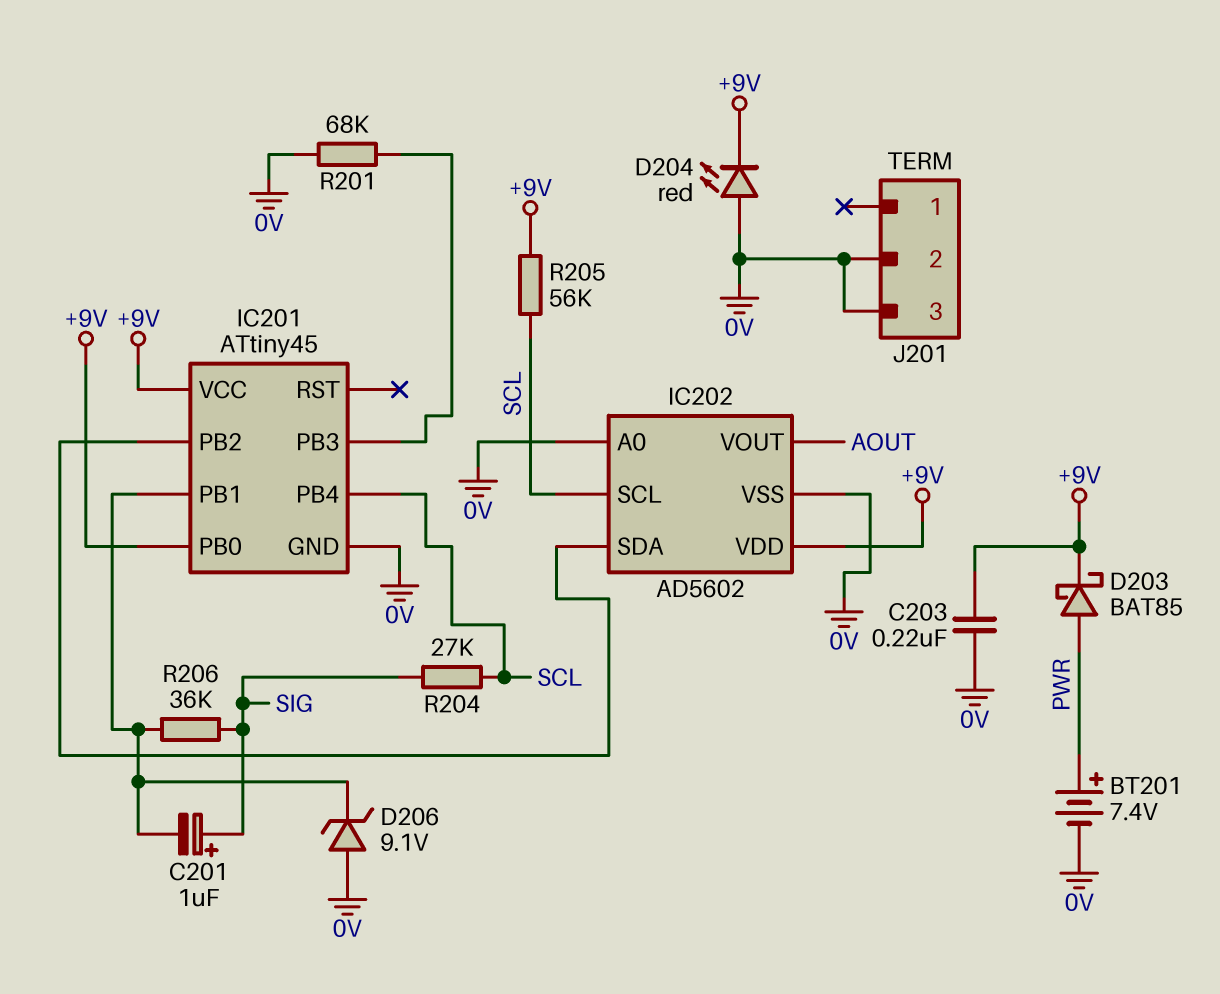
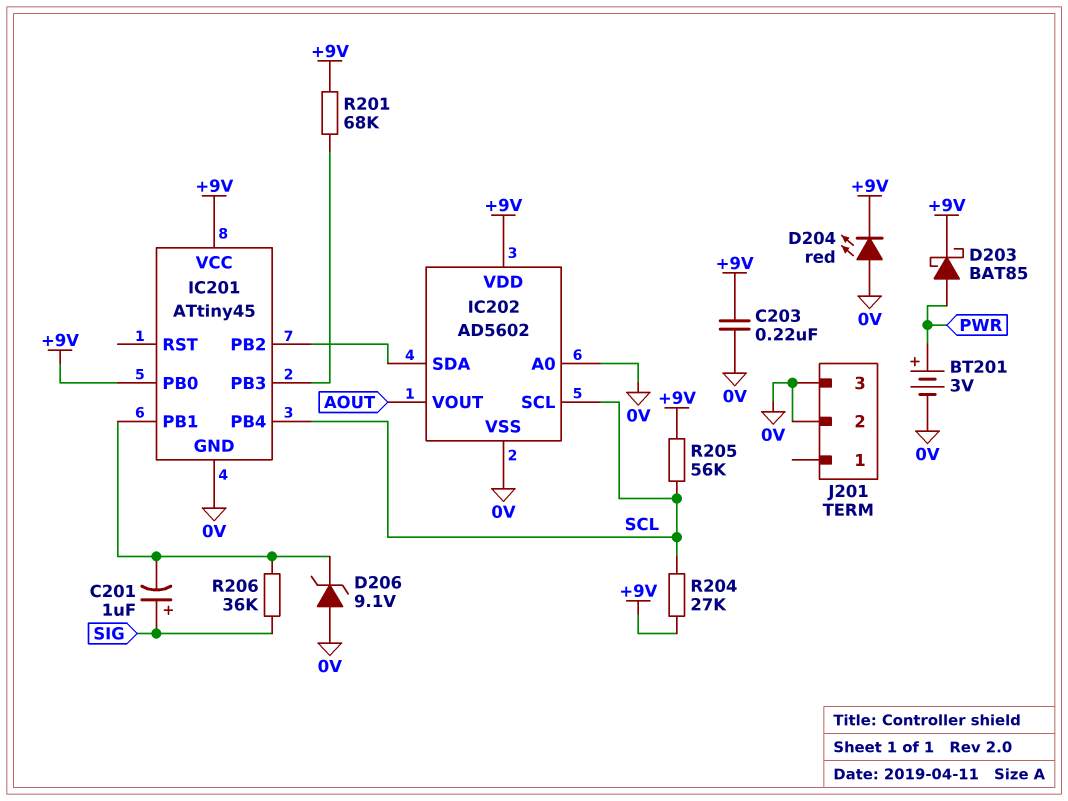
BT201: 7.4V (plus PWR, minus 0V) -> 3V (plus PWR, minus 0V)
R201: 68k (0V, IC201/PB3) -> 68k (+9V, IC201/PB3)
R204: 27k (SCL, SIG) -> 27k (+9V, SCL)

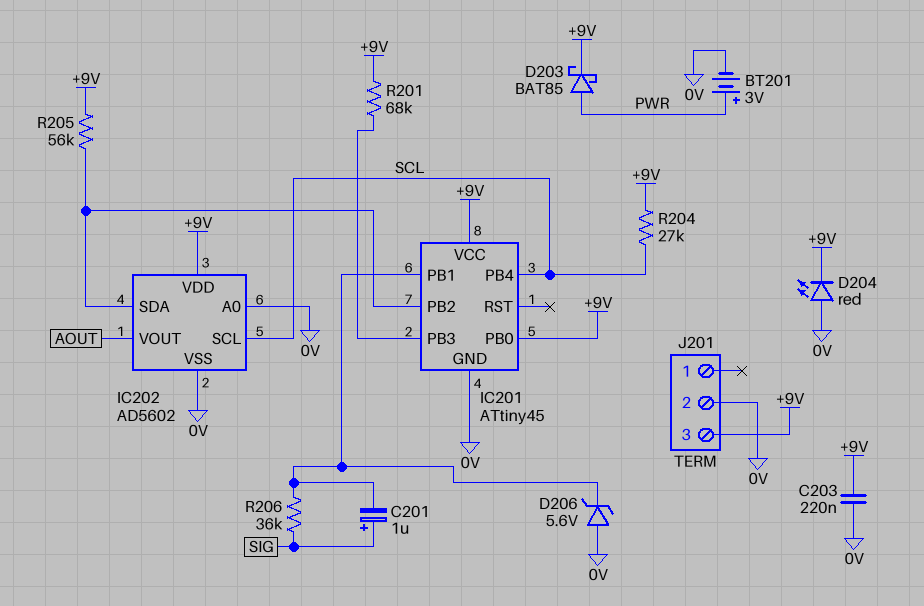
D206: zener 9.1V (A 0V, K IC201/PB1) -> zener 5.6V (A 0V, K IC201/PB1)
J201 pin 3: 0V -> +9V
R205: 56k (+9V, SCL) -> 56k (+9V, IC201/PB2)

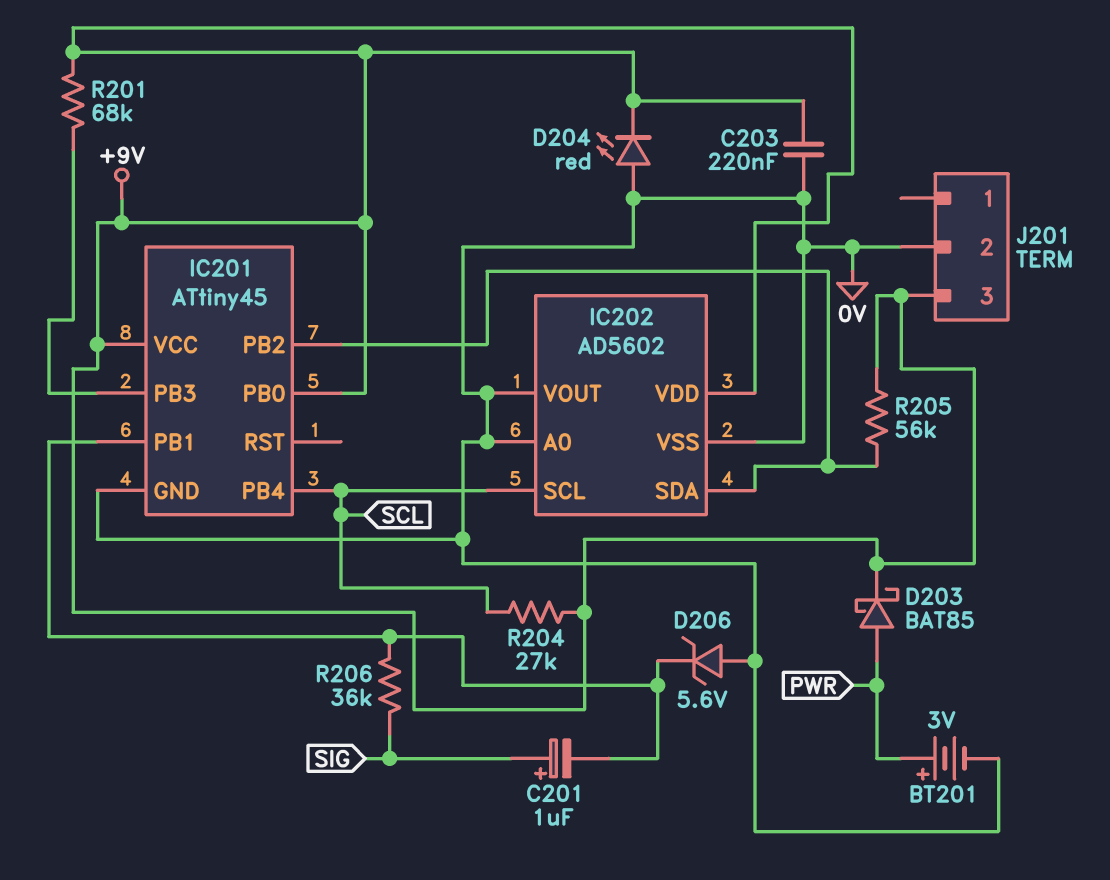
IC202 pin VOUT: AOUT -> 0V

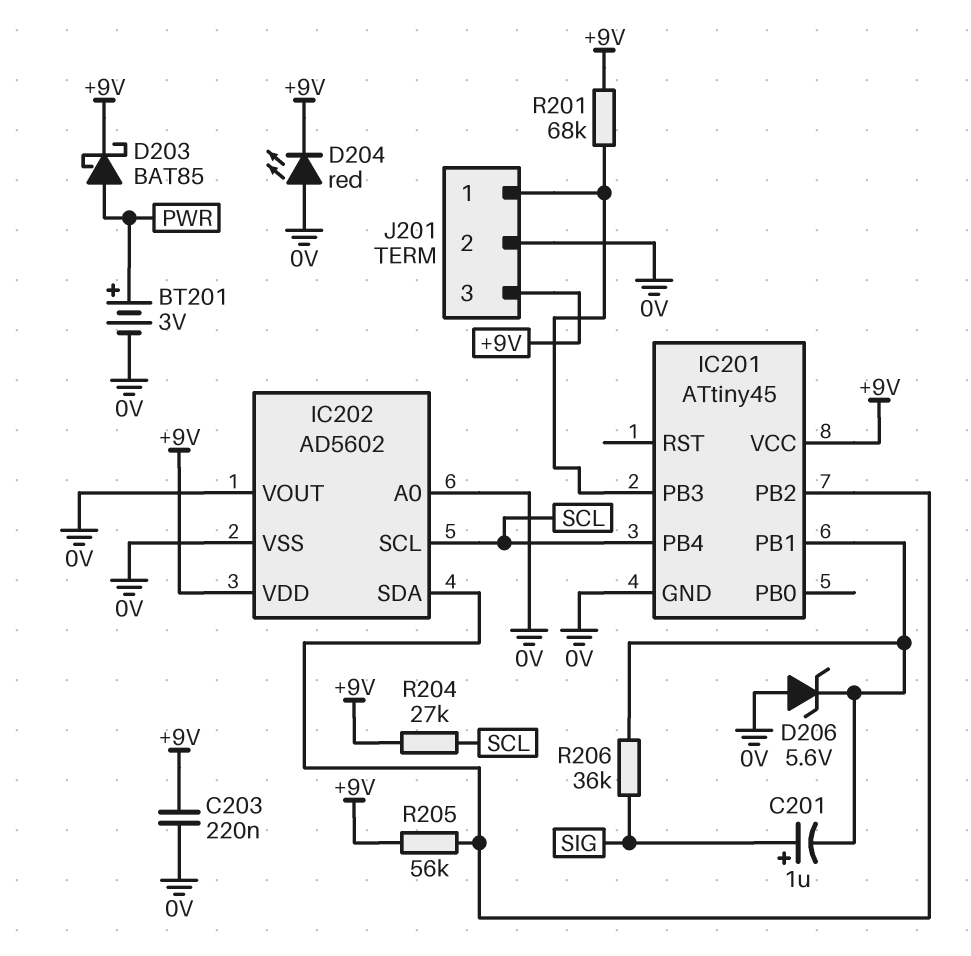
IC201 pin PB0: +9V -> none
J201 pin 1: none -> IC201/PB3

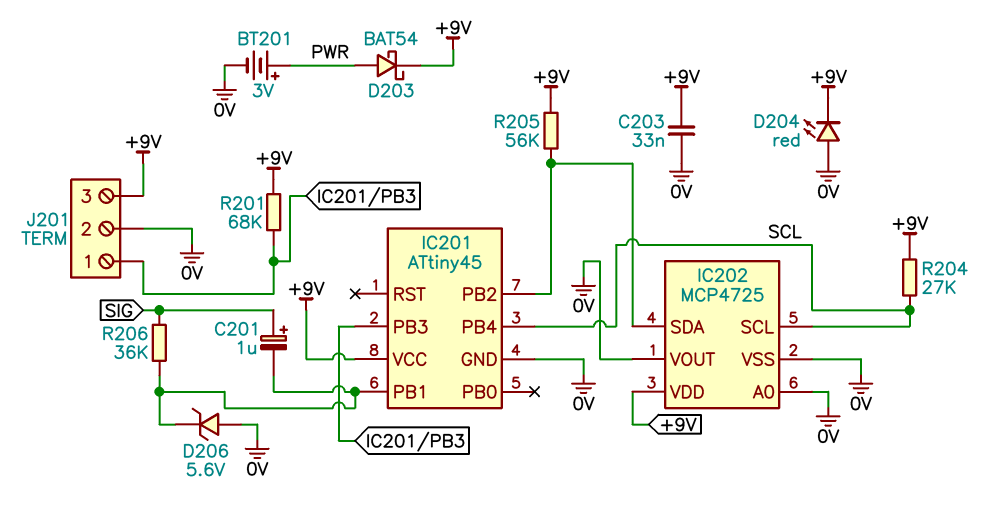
C203: 220nF (+9V, 0V) -> 33nF (+9V, 0V)
D203: schottky BAT85 (A PWR, K +9V) -> schottky BAT54 (A PWR, K +9V)
IC202: AD5602 -> MCP4725

